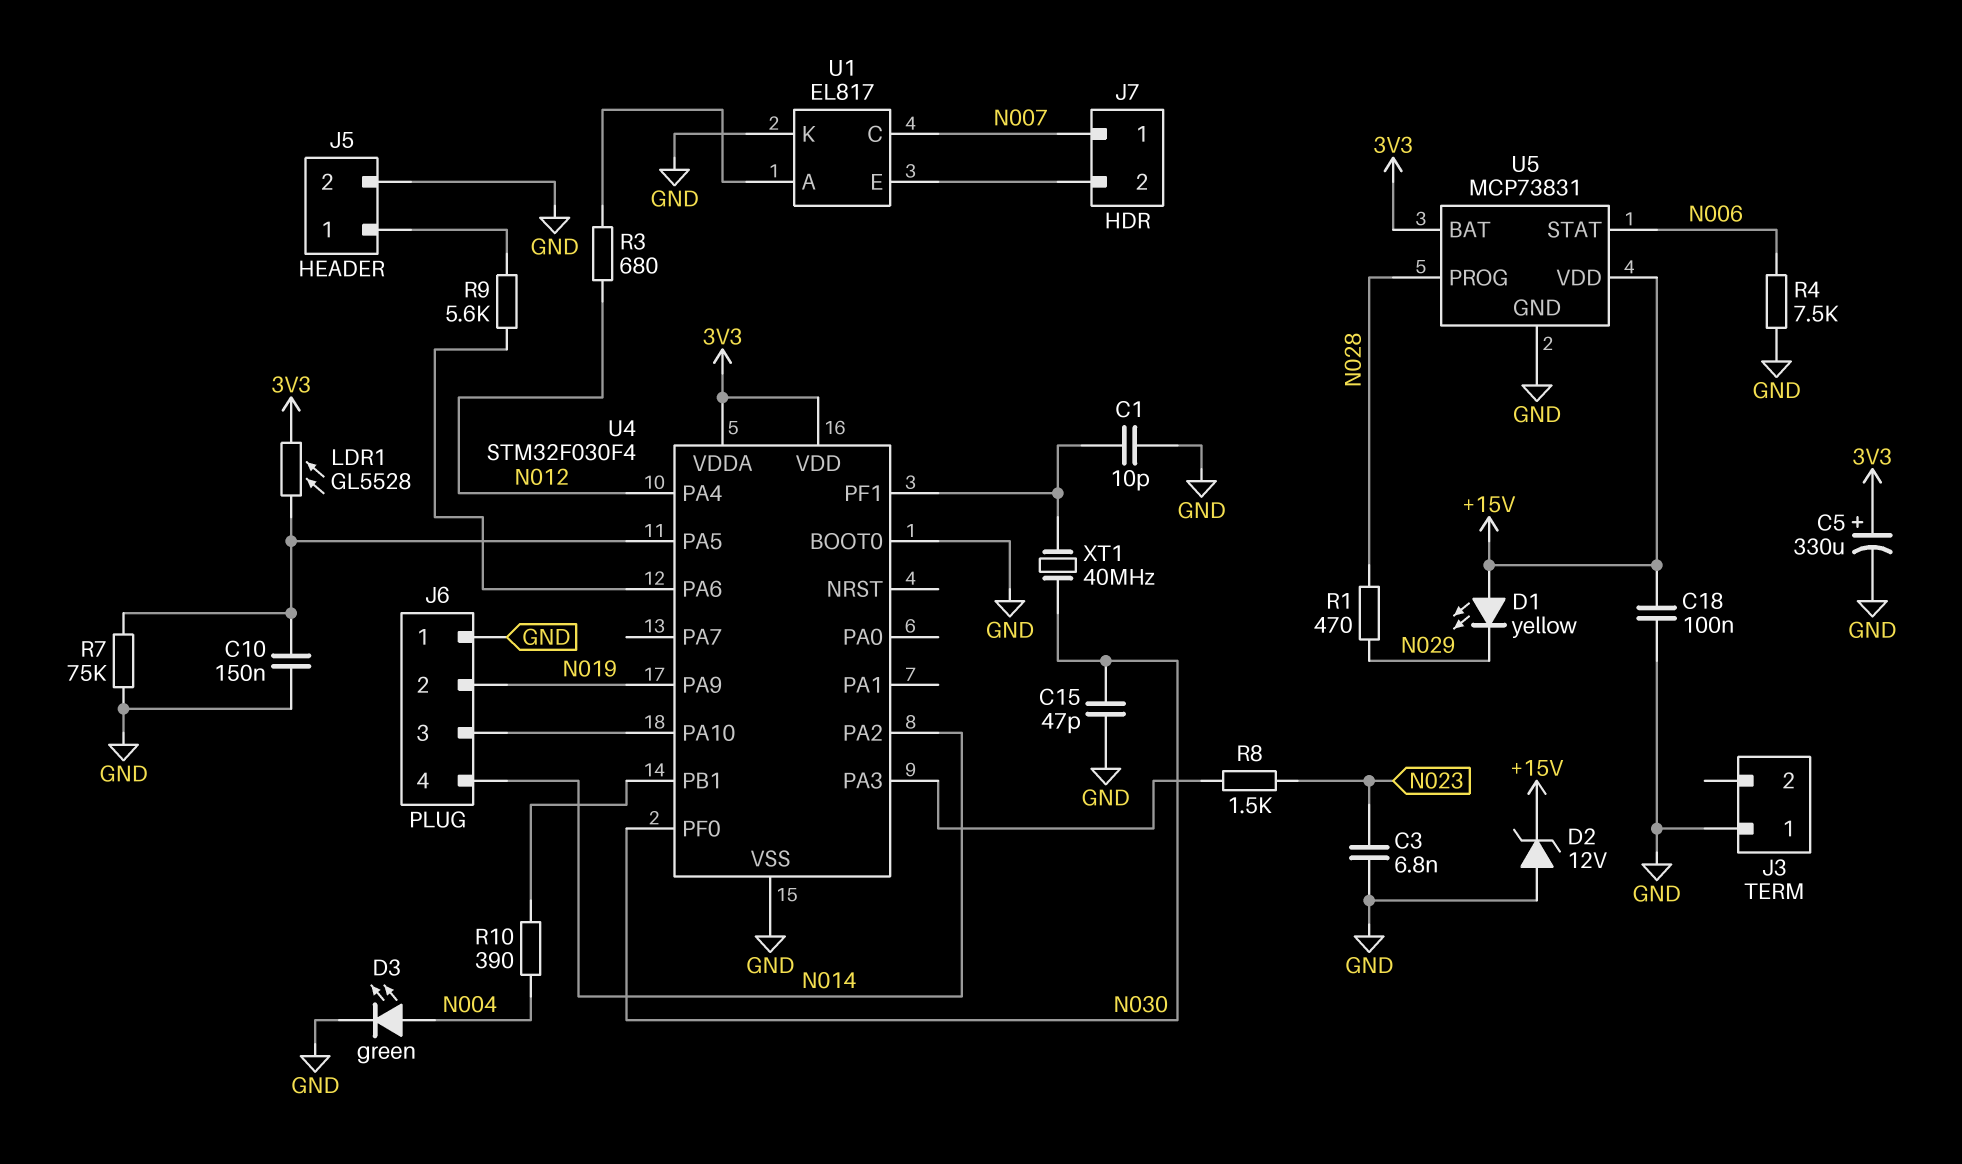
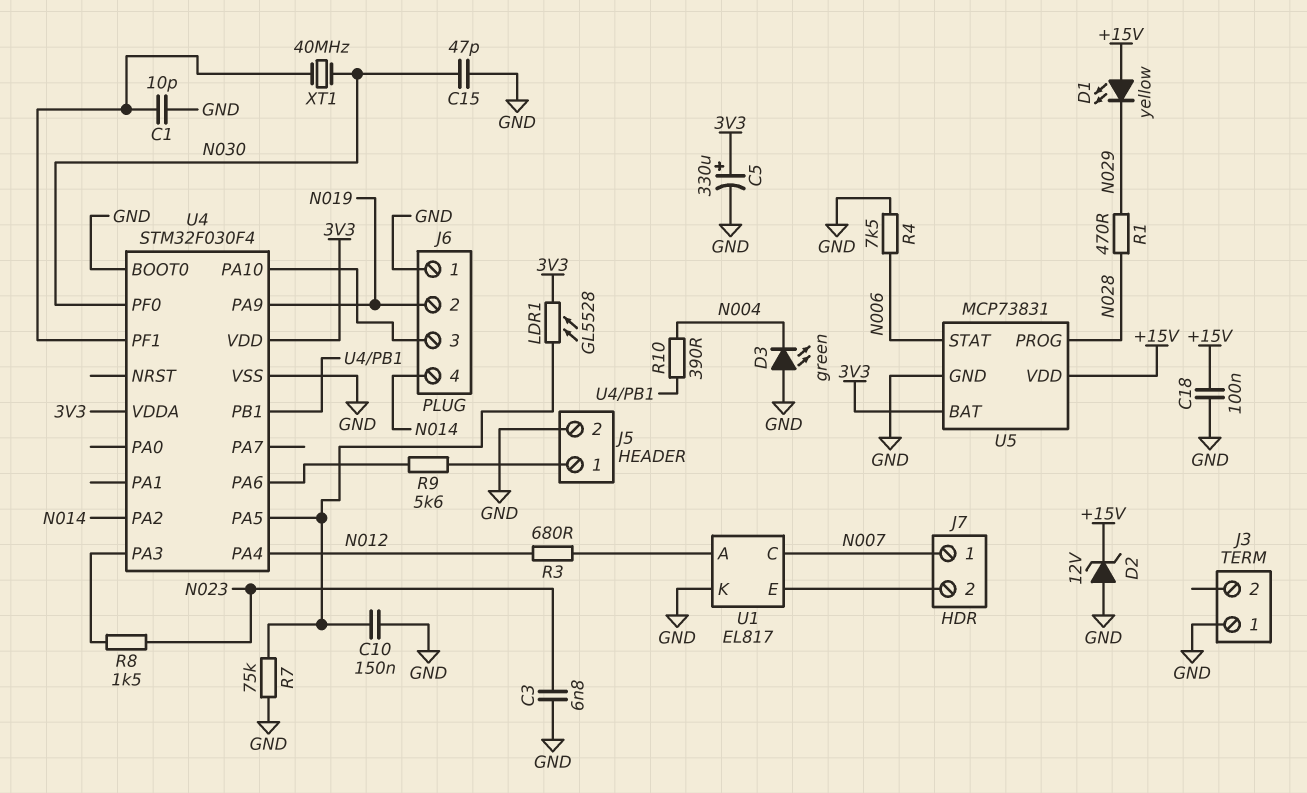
D3: LED green (A N004, K GND) -> LED green (A GND, K N004)

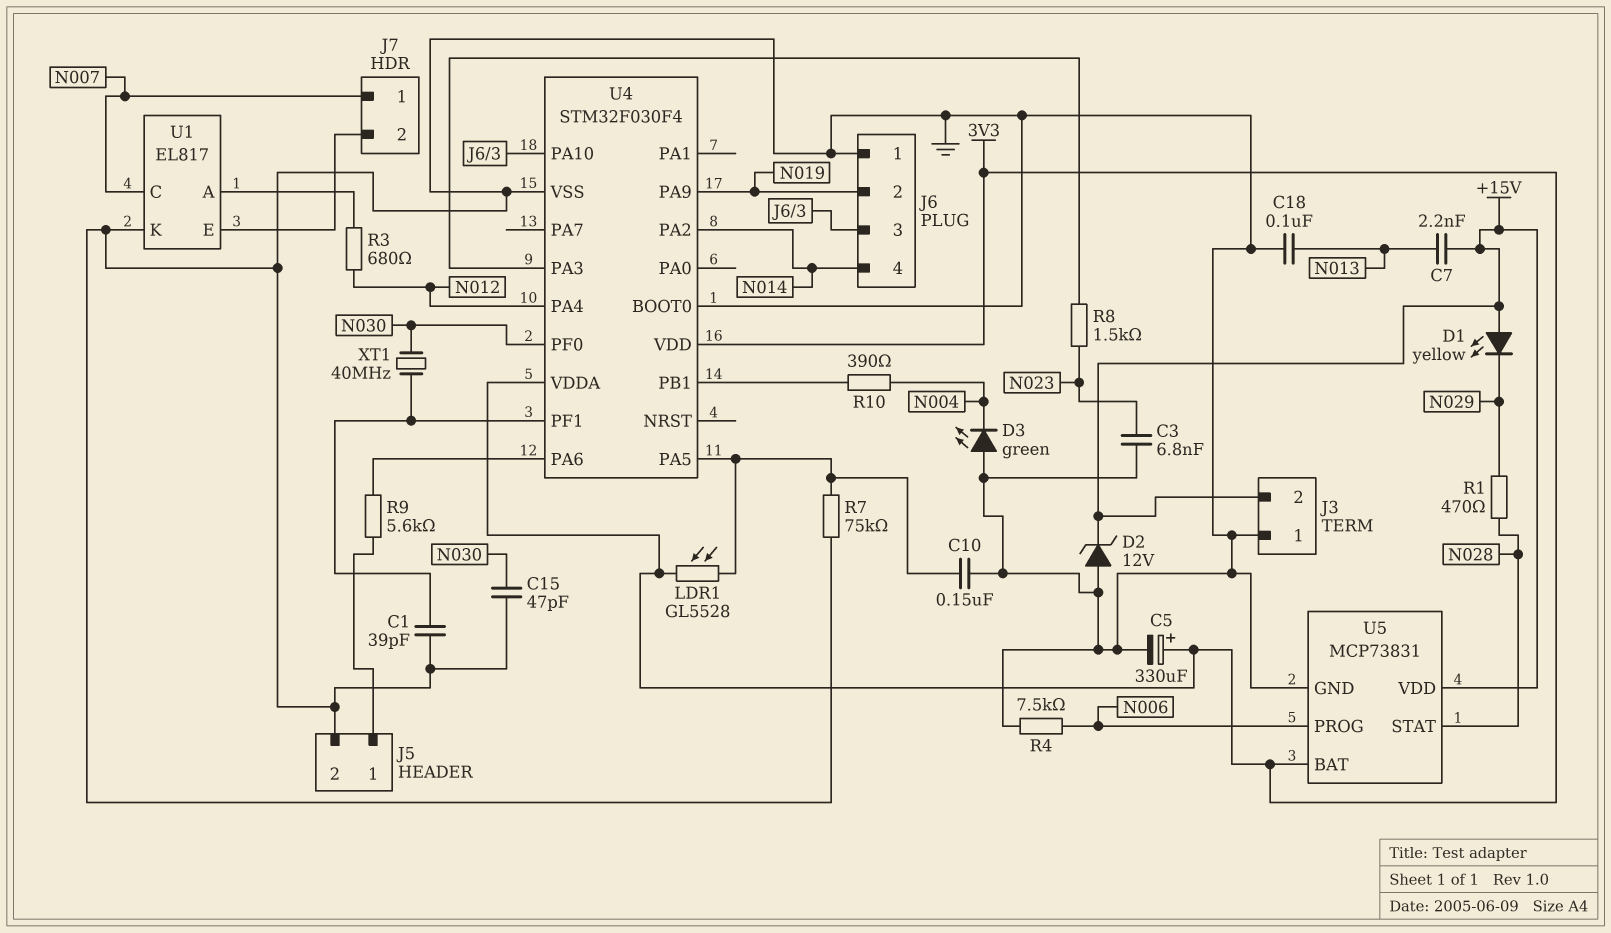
C1: 10pF (GND, U4/PF1) -> 39pF (GND, U4/PF1)
C7: none -> 2.2nF (+15V, N013)
C18: 100nF (+15V, GND) -> 100nF (GND, N013)
J3 pin 2: none -> +15V
U5 pin PROG: N028 -> N006
U5 pin STAT: N006 -> N028

